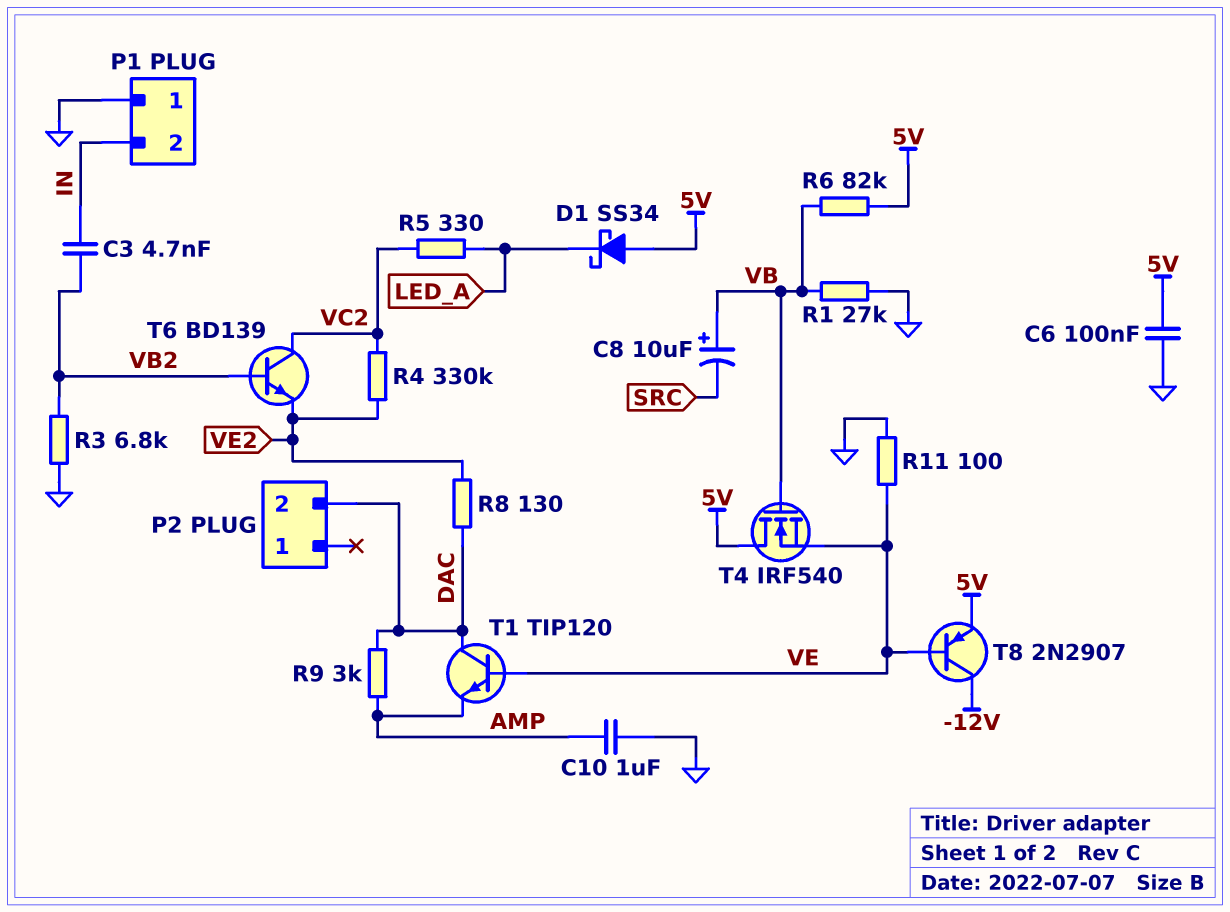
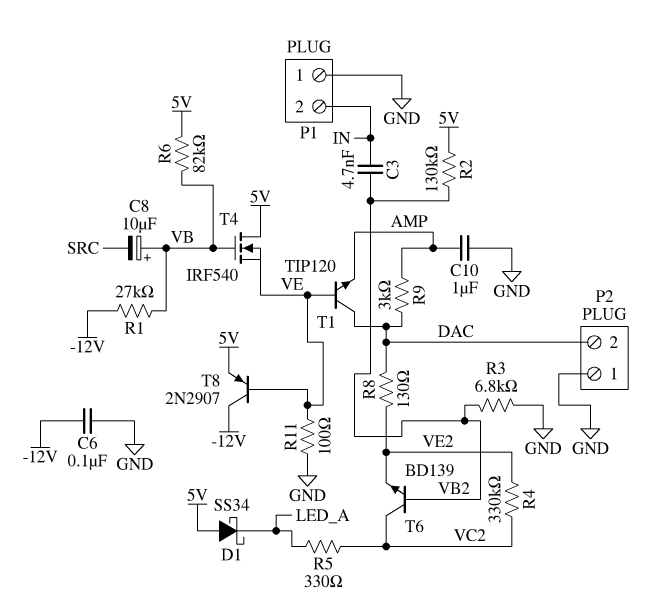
C6: 100nF (5V, GND) -> 100nF (-12V, GND)
P2 pin 1: none -> GND
R1: 27k (GND, VB) -> 27k (-12V, VB)
R2: none -> 130k (5V, VB2)

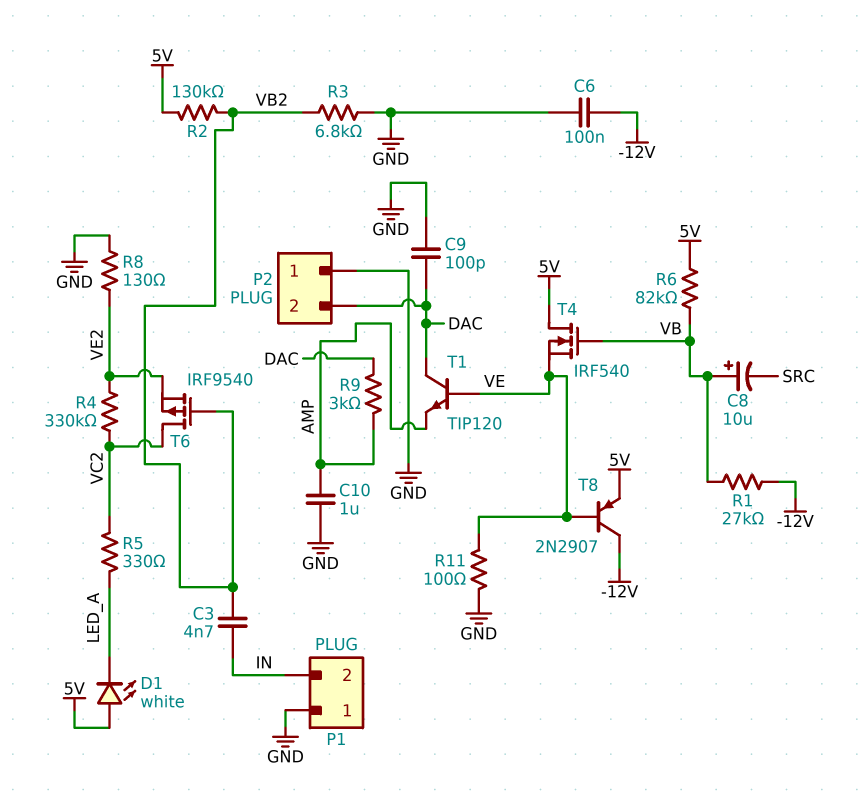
C9: none -> 100pF (DAC, GND)
D1: schottky SS34 (A 5V, K LED_A) -> LED white (A 5V, K LED_A)
R8: 130 (DAC, VE2) -> 130 (GND, VE2)
T6: NPN BD139 (B VB2, C VC2, E VE2) -> PMOS IRF9540 (G VB2, D VC2, S VE2)

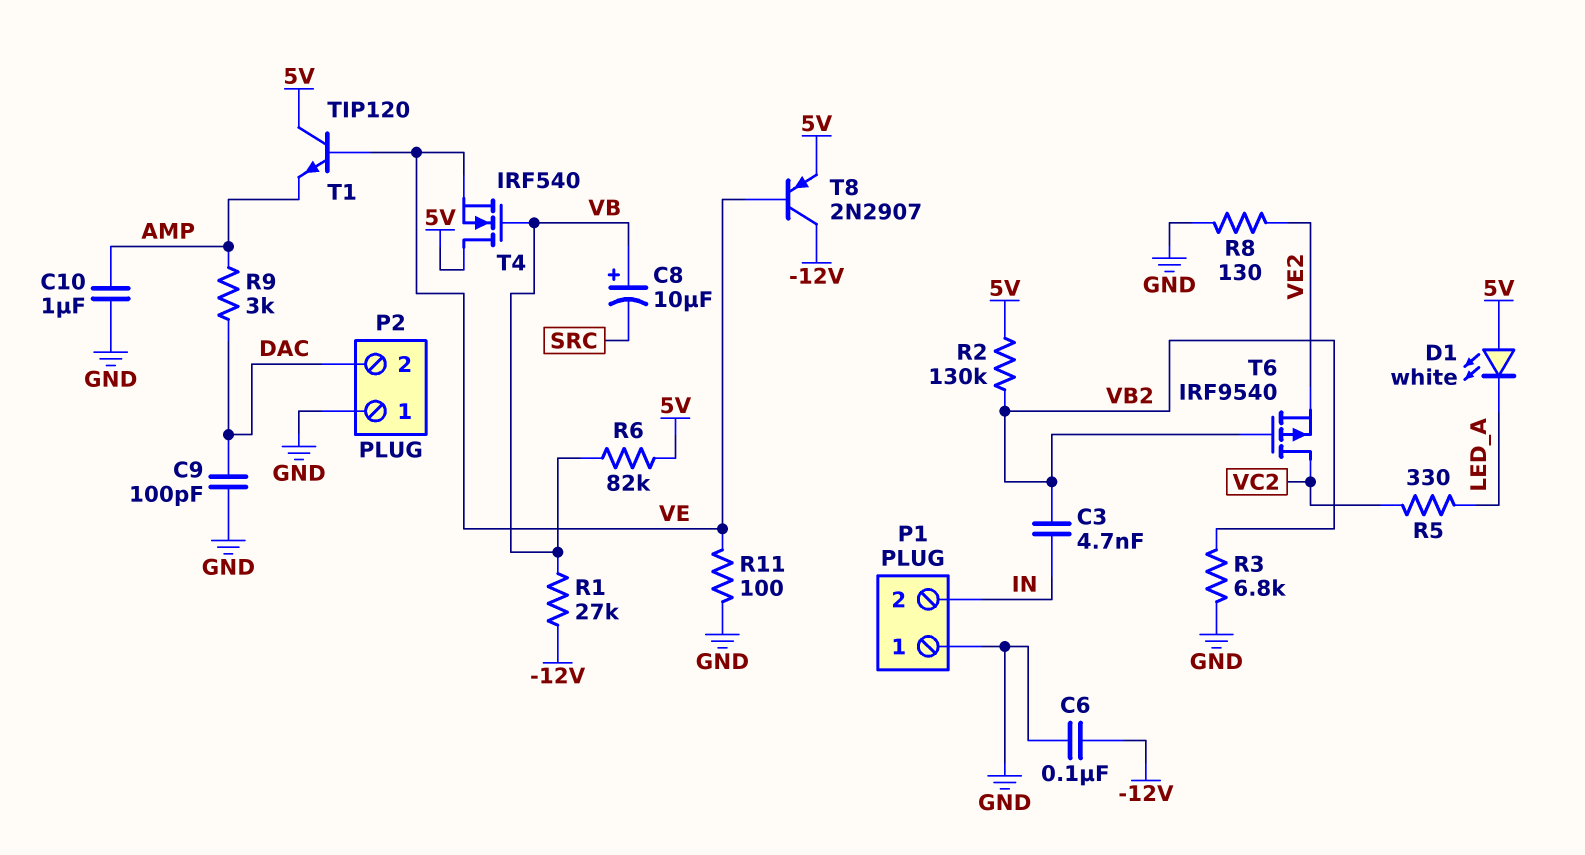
R4: 330k (VC2, VE2) -> none
T1: NPN TIP120 (B VE, C DAC, E AMP) -> NPN TIP120 (B VE, C 5V, E AMP)

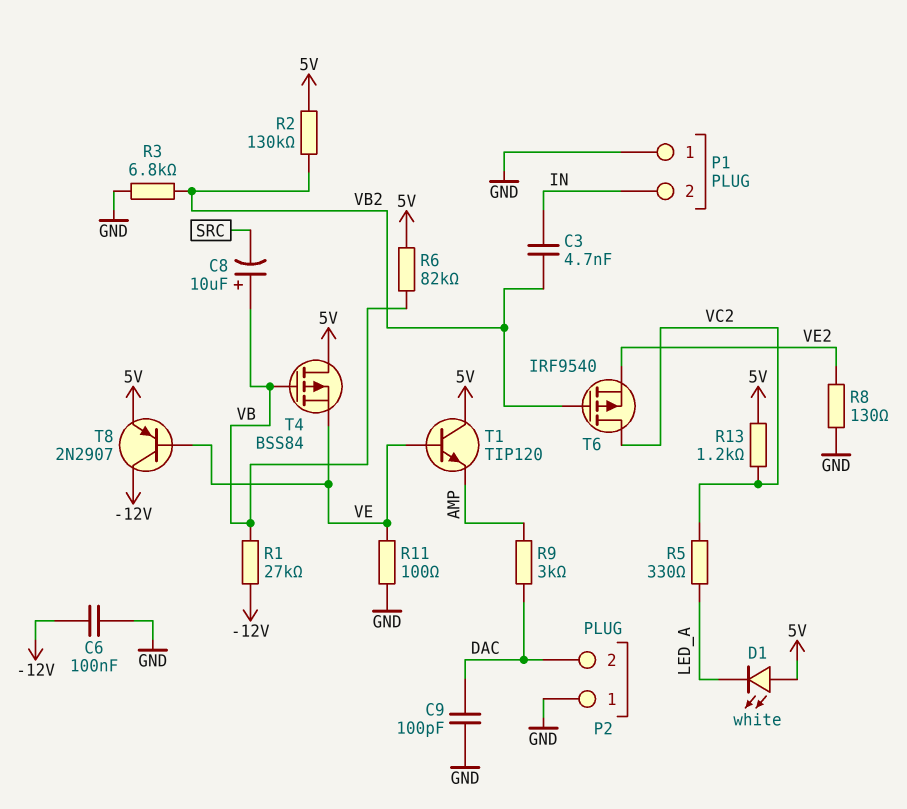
C10: 1uF (AMP, GND) -> none
R13: none -> 1.2k (5V, VC2)
T4: NMOS IRF540 (G VB, D 5V, S VE) -> PMOS BSS84 (G VB, D 5V, S VE)

